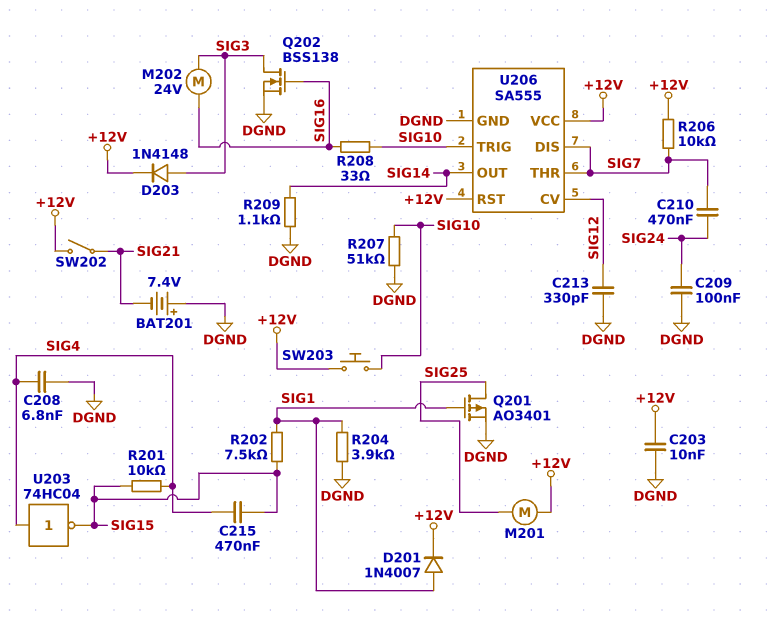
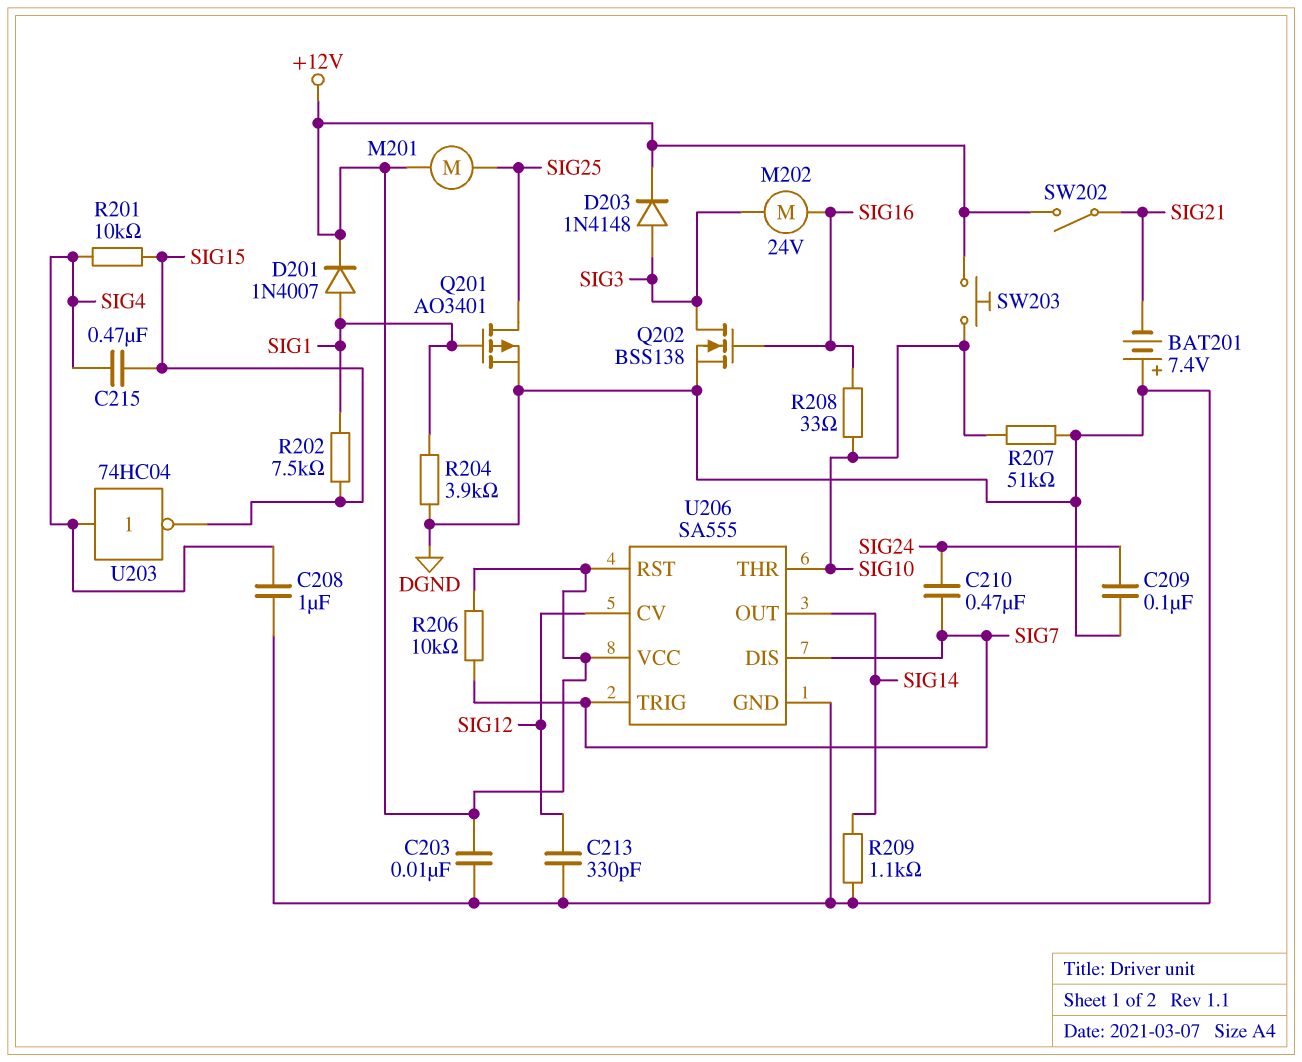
C208: 6.8nF (DGND, SIG4) -> 1uF (DGND, SIG4)
U206 pin THR: SIG7 -> SIG10
U206 pin TRIG: SIG10 -> SIG7

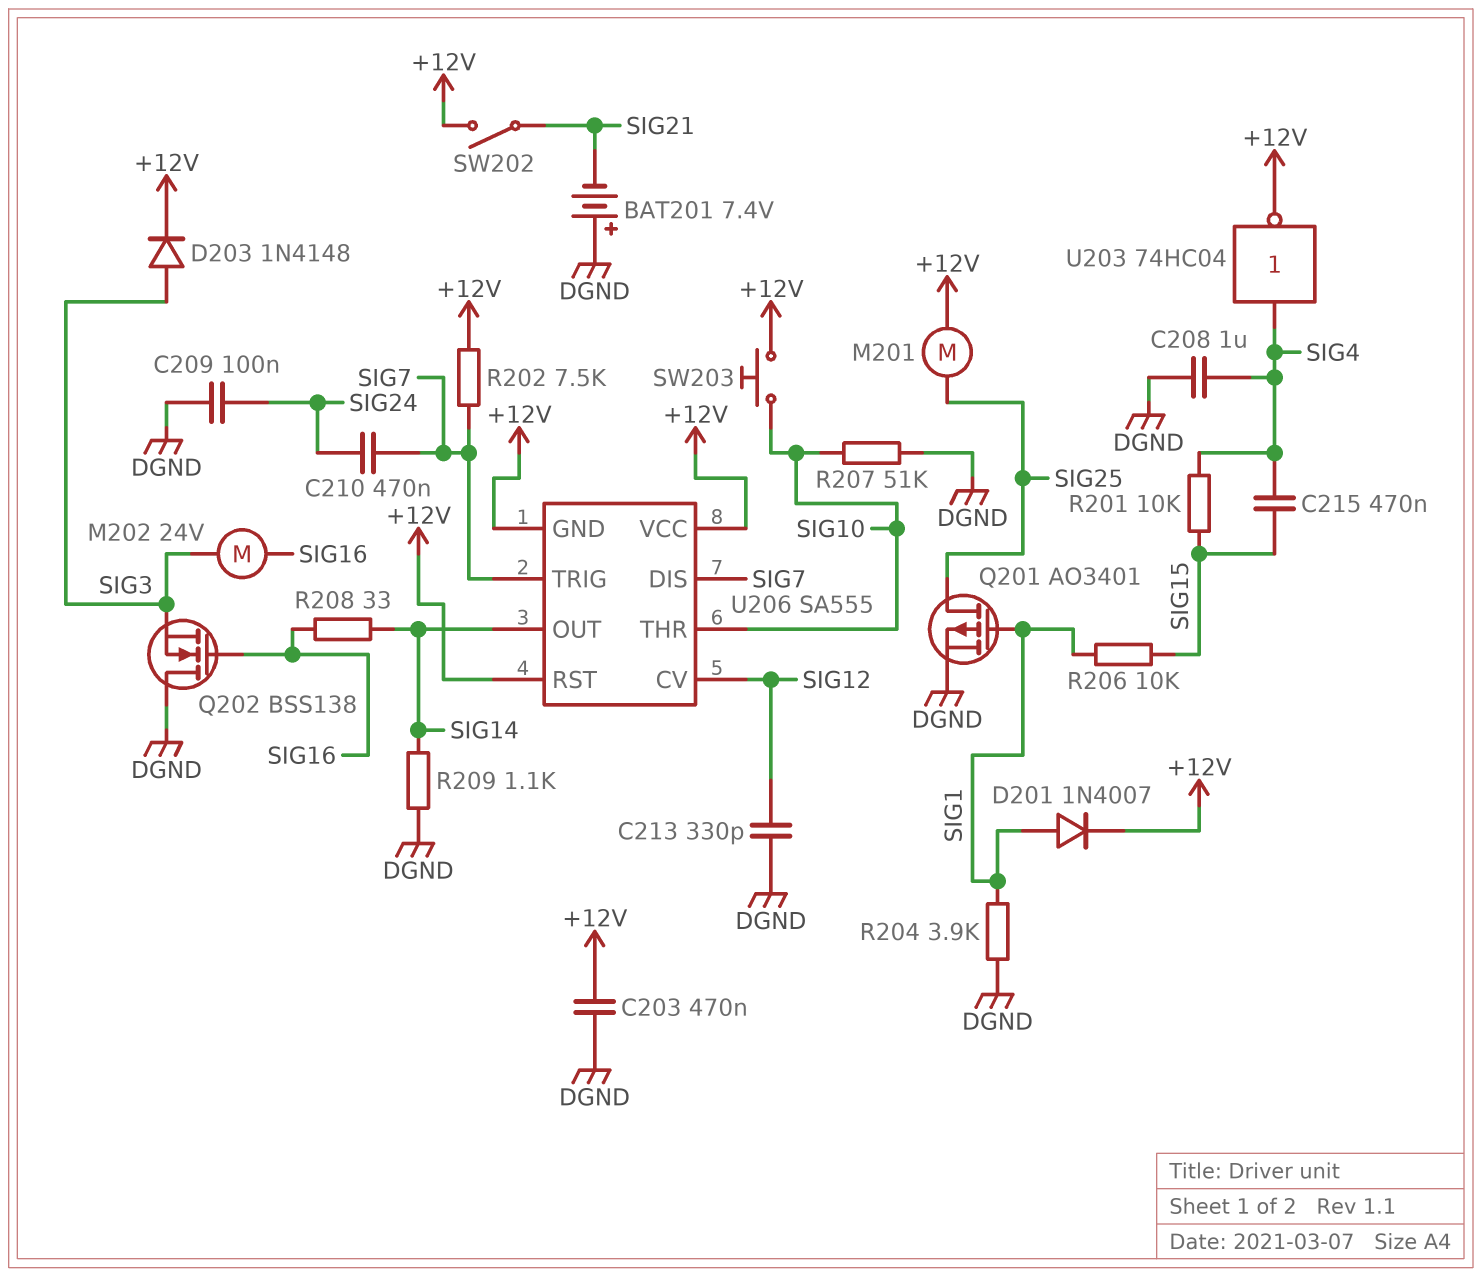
C203: 10nF (+12V, DGND) -> 470nF (+12V, DGND)
Q202: NMOS BSS138 (G SIG16, D SIG3, S DGND) -> NMOS BSS138 (G SIG16, D DGND, S SIG3)
R202: 7.5k (SIG1, SIG15) -> 7.5k (+12V, SIG7)
R206: 10k (+12V, SIG7) -> 10k (SIG1, SIG15)
R208: 33 (SIG10, SIG16) -> 33 (SIG14, SIG16)
U203: NOT 74HC04 (in SIG4, out SIG15) -> NOT 74HC04 (in SIG4, out +12V)
U206 pin GND: DGND -> +12V

